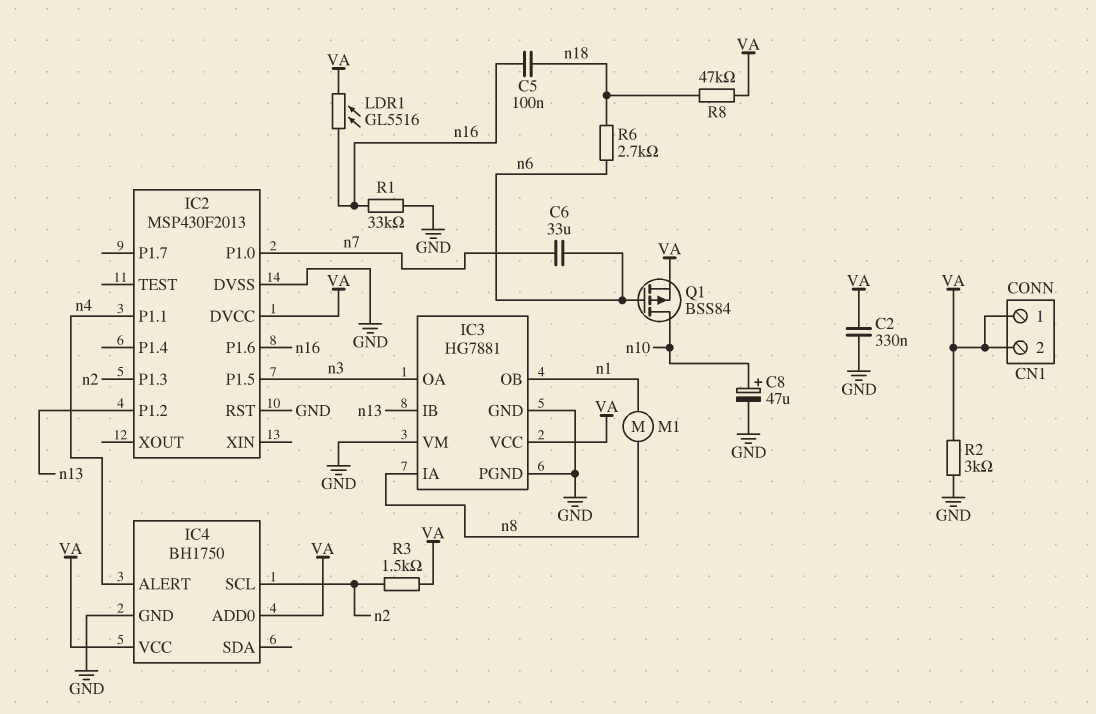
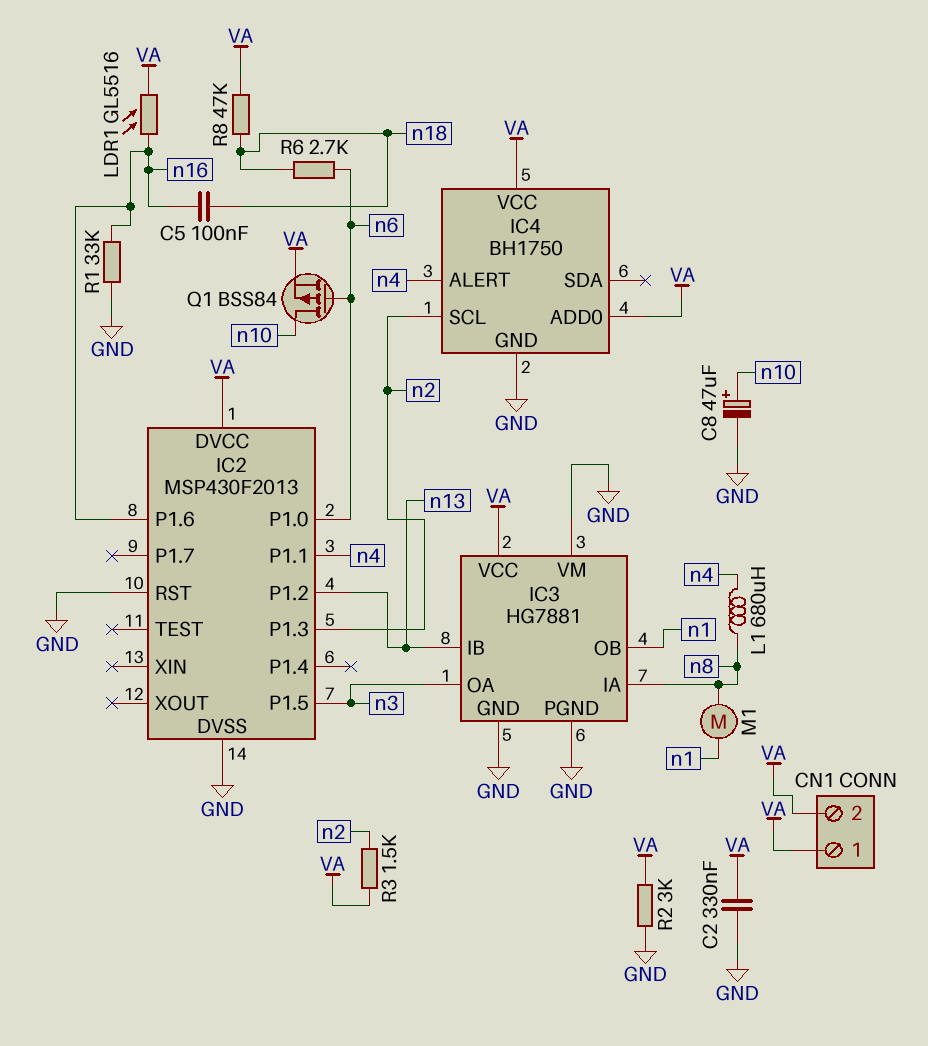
C6: 33uF (n6, n7) -> none
IC2 pin P1.0: n7 -> n6
L1: none -> 680uH (n4, n8)

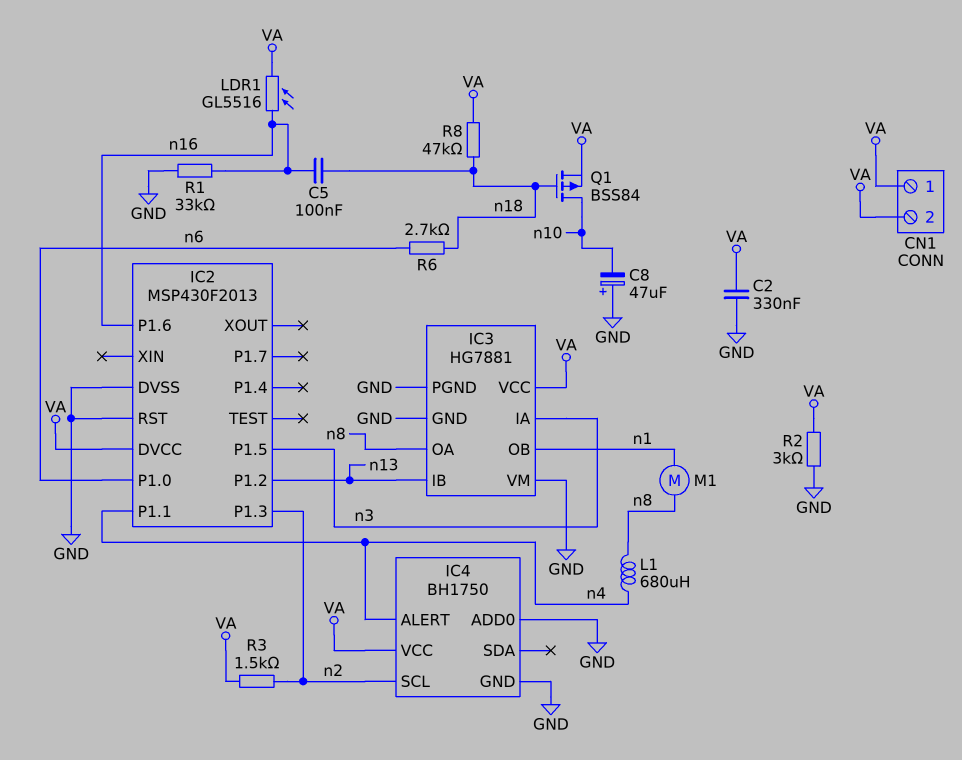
C8: 47uF (plus n10, minus GND) -> 47uF (plus GND, minus n10)
IC3 pin IA: n8 -> n3
IC3 pin OA: n3 -> n8
IC4 pin ADD0: VA -> GND
Q1: PMOS BSS84 (G n6, D n10, S VA) -> PMOS BSS84 (G n18, D n10, S VA)

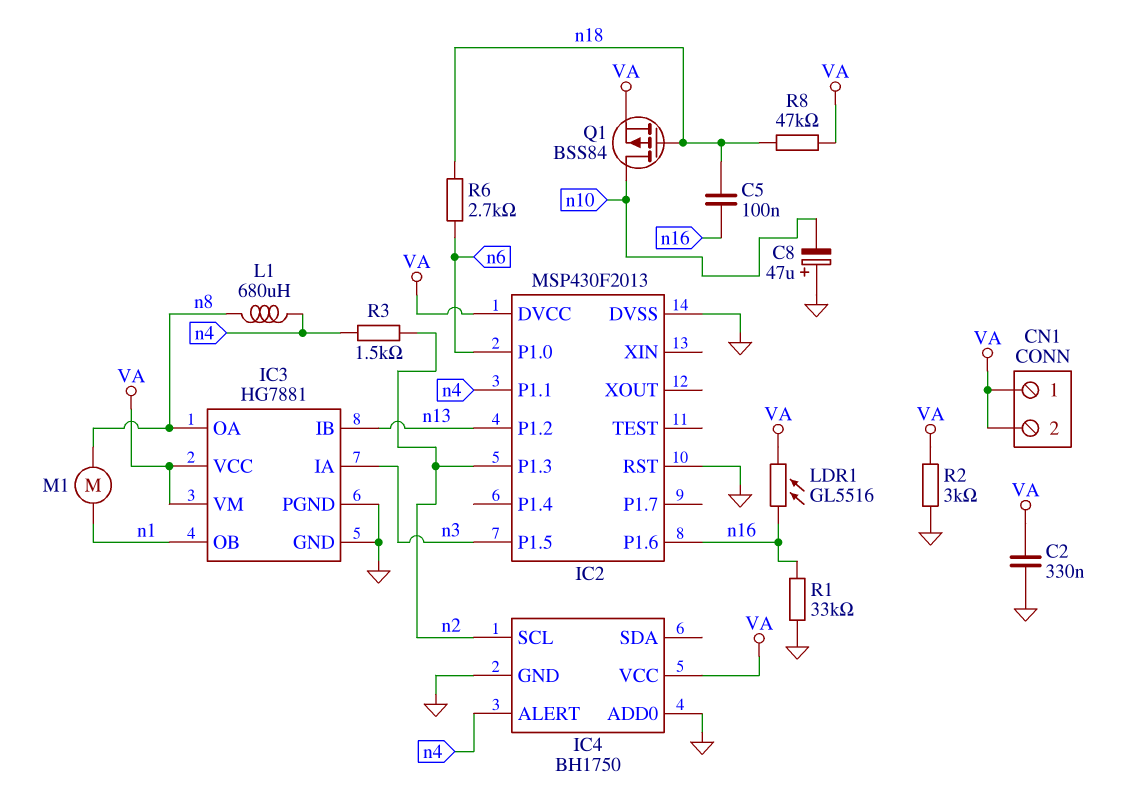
IC3 pin VM: GND -> VA
R3: 1.5k (VA, n2) -> 1.5k (n2, n4)

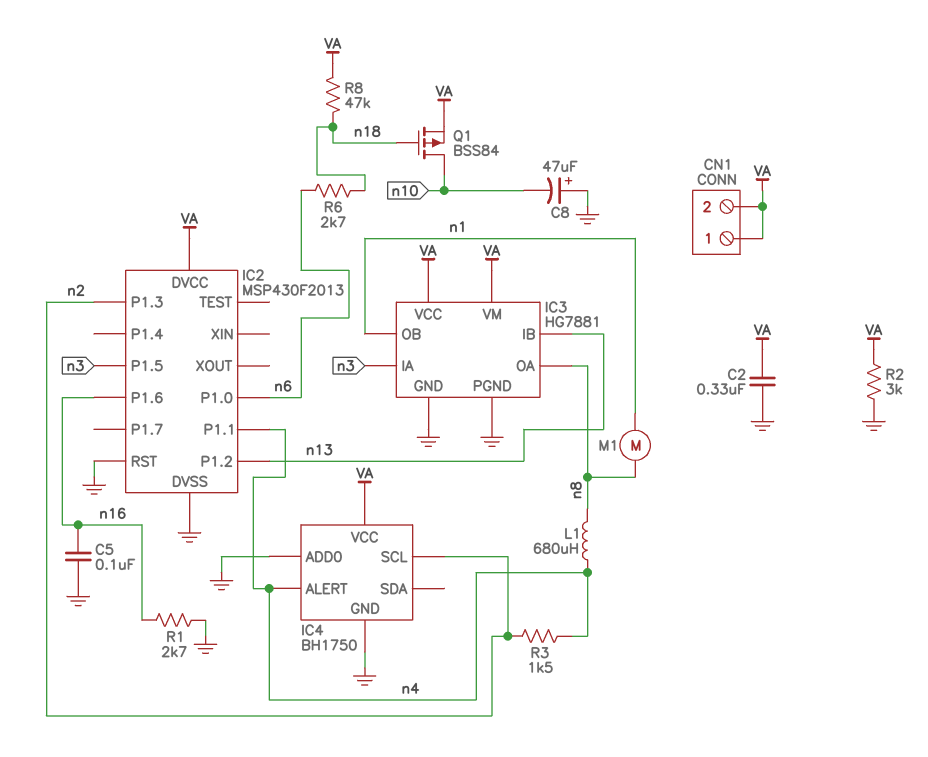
C5: 100nF (n16, n18) -> 100nF (GND, n16)
LDR1: GL5516 (VA, n16) -> none
R1: 33k (GND, n16) -> 2.7k (GND, n16)

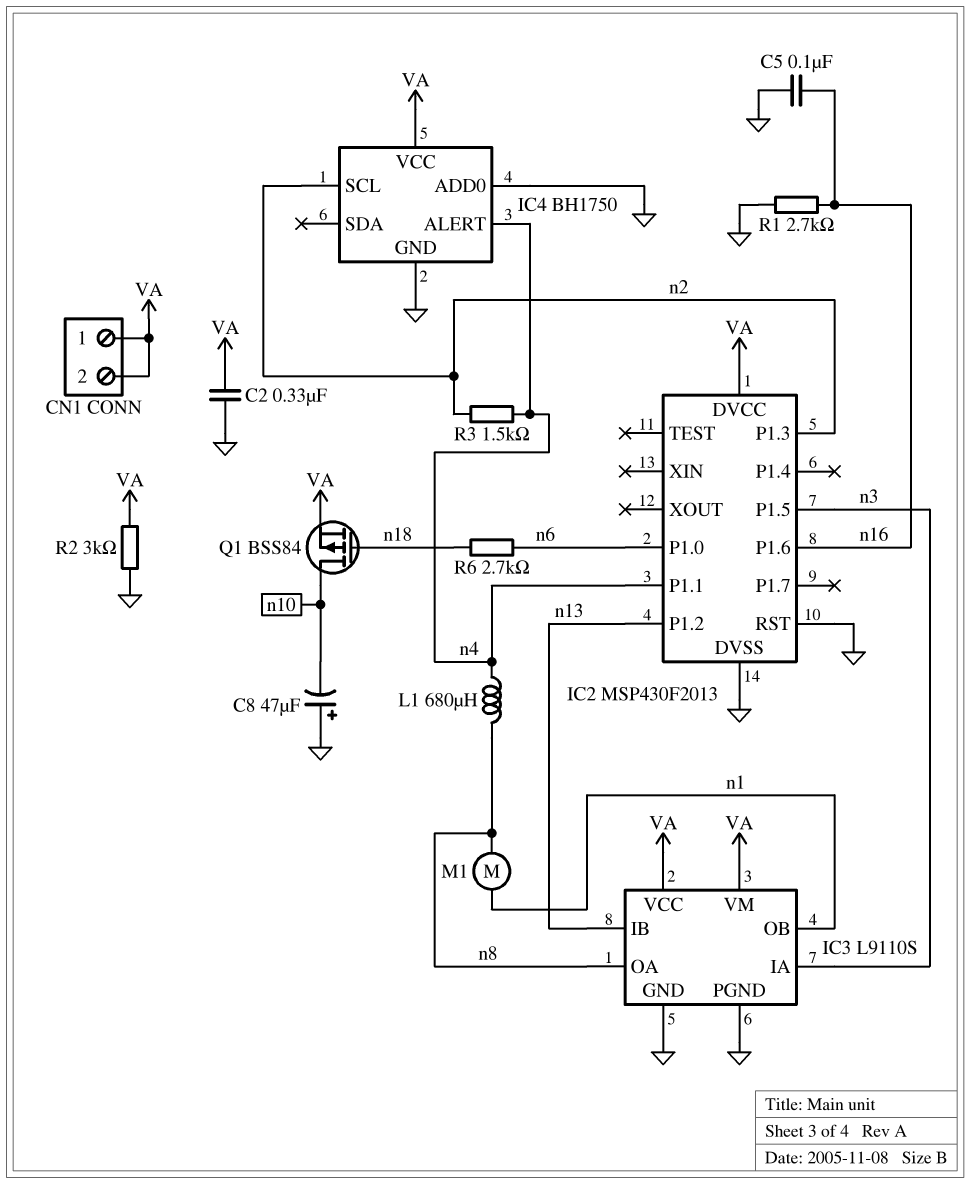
IC3: HG7881 -> L9110S
R8: 47k (VA, n18) -> none

